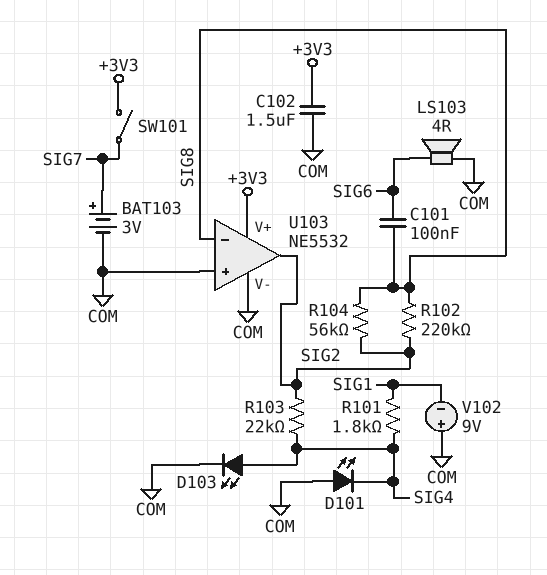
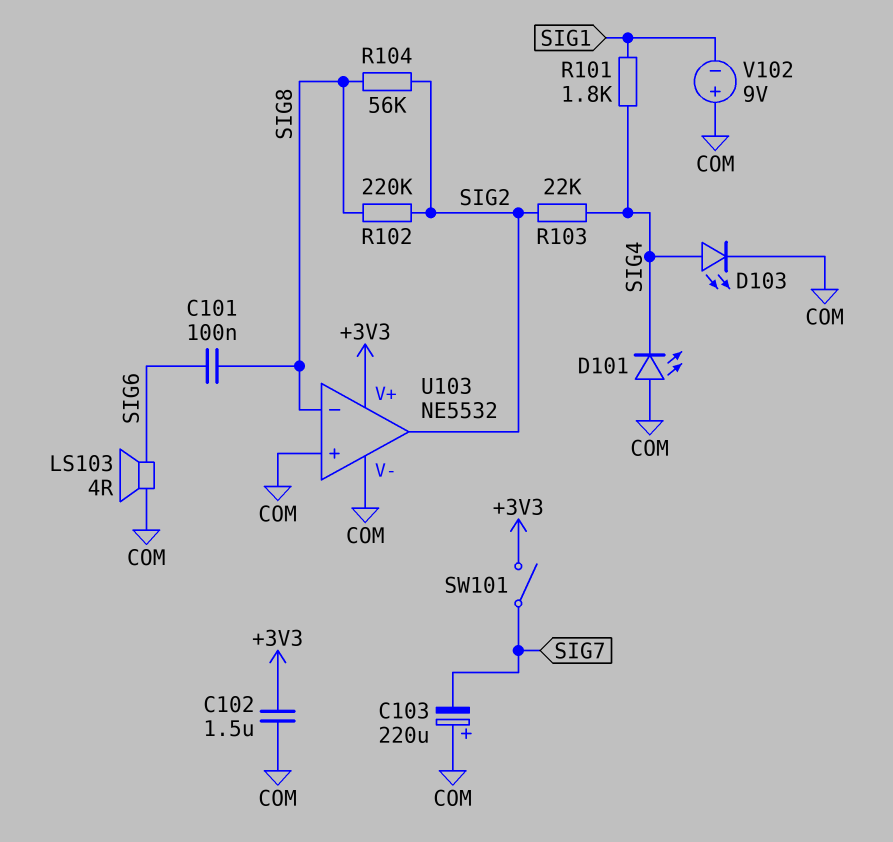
BAT103: 3V (plus SIG7, minus COM) -> none
C103: none -> 220uF (plus COM, minus SIG7)

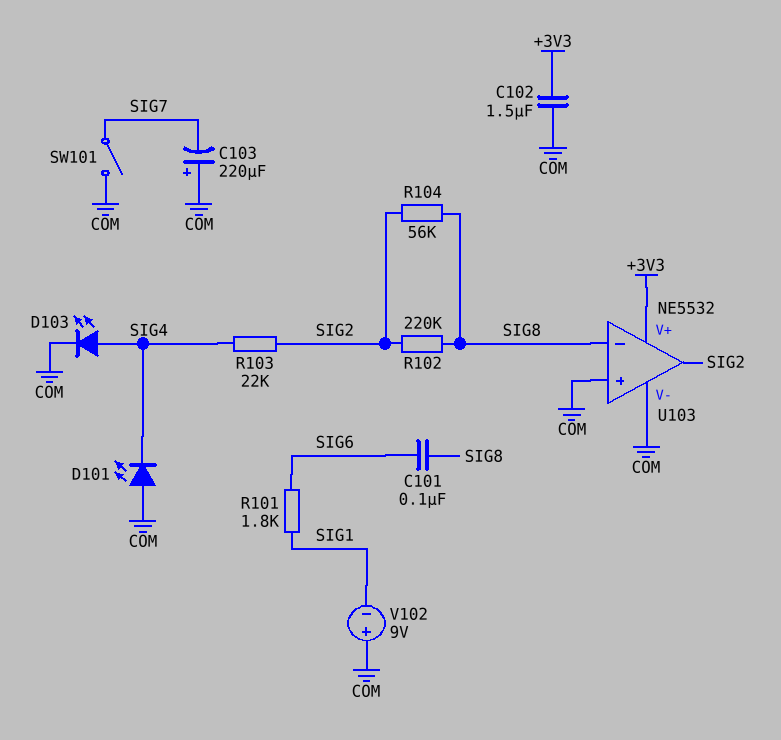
LS103: speaker 4R (COM, SIG6) -> none
R101: 1.8k (SIG1, SIG4) -> 1.8k (SIG1, SIG6)
SW101: switch (+3V3, SIG7) -> switch (COM, SIG7)

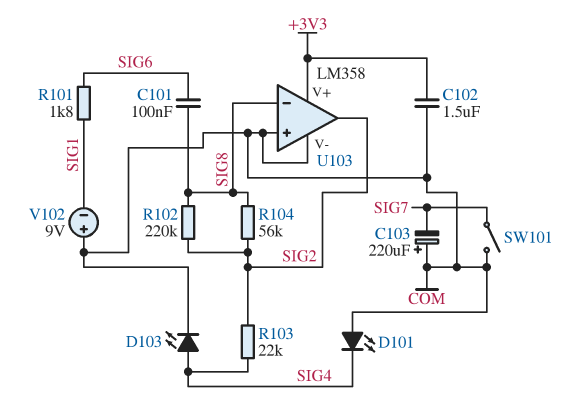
U103: NE5532 -> LM358

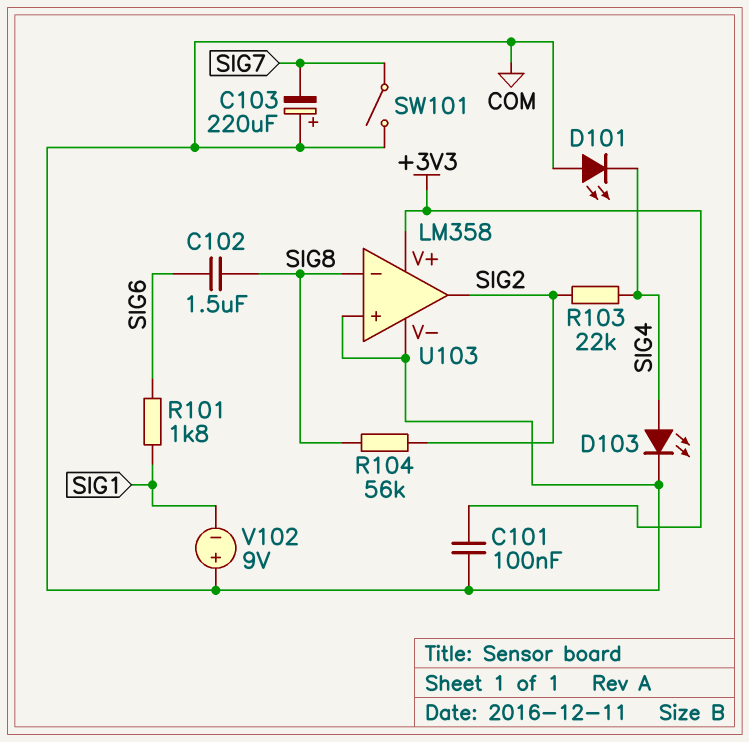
C101: 100nF (SIG6, SIG8) -> 100nF (+3V3, COM)
C102: 1.5uF (+3V3, COM) -> 1.5uF (SIG6, SIG8)
R102: 220k (SIG2, SIG8) -> none

